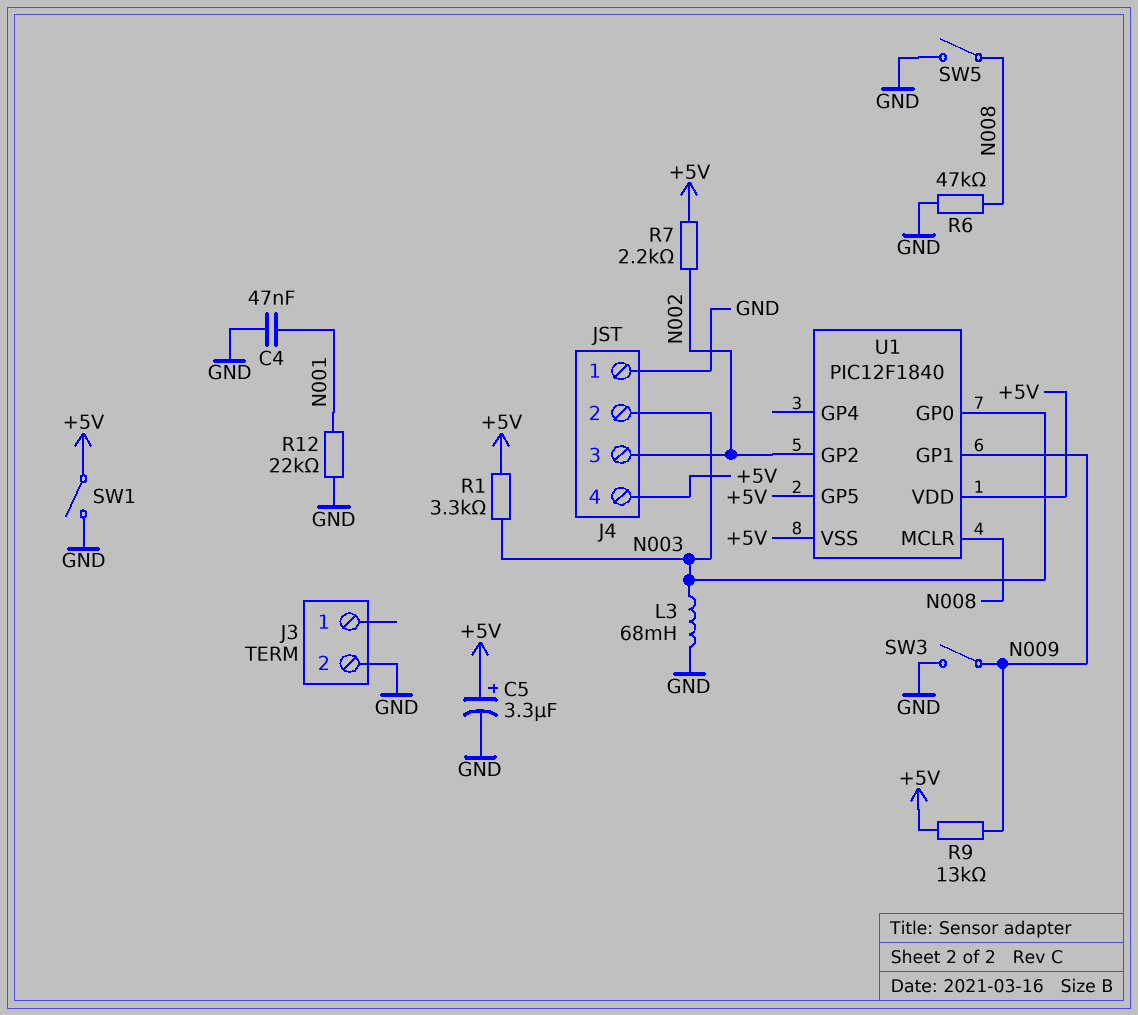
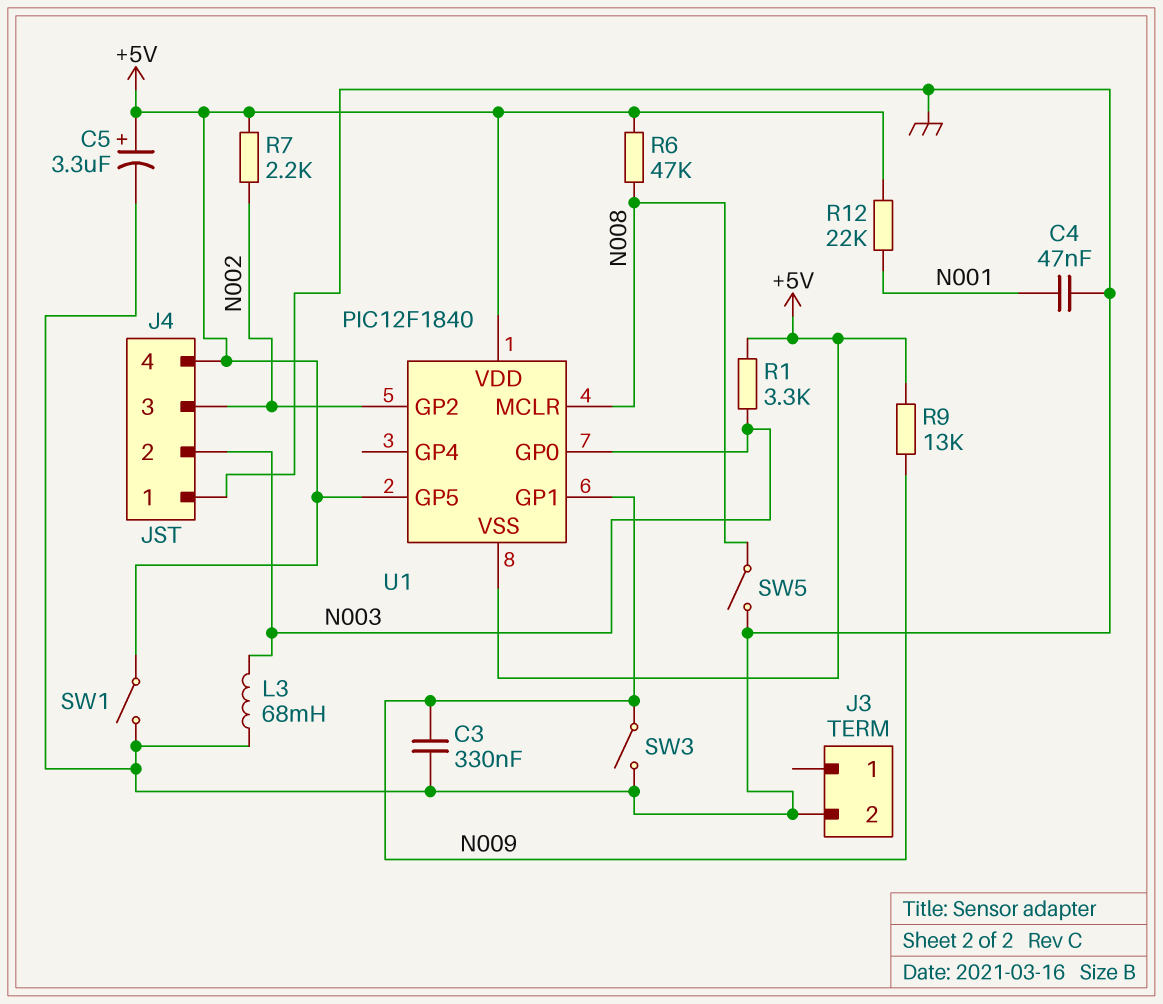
C3: none -> 330nF (GND, N009)
R6: 47k (GND, N008) -> 47k (+5V, N008)
R12: 22k (GND, N001) -> 22k (+5V, N001)

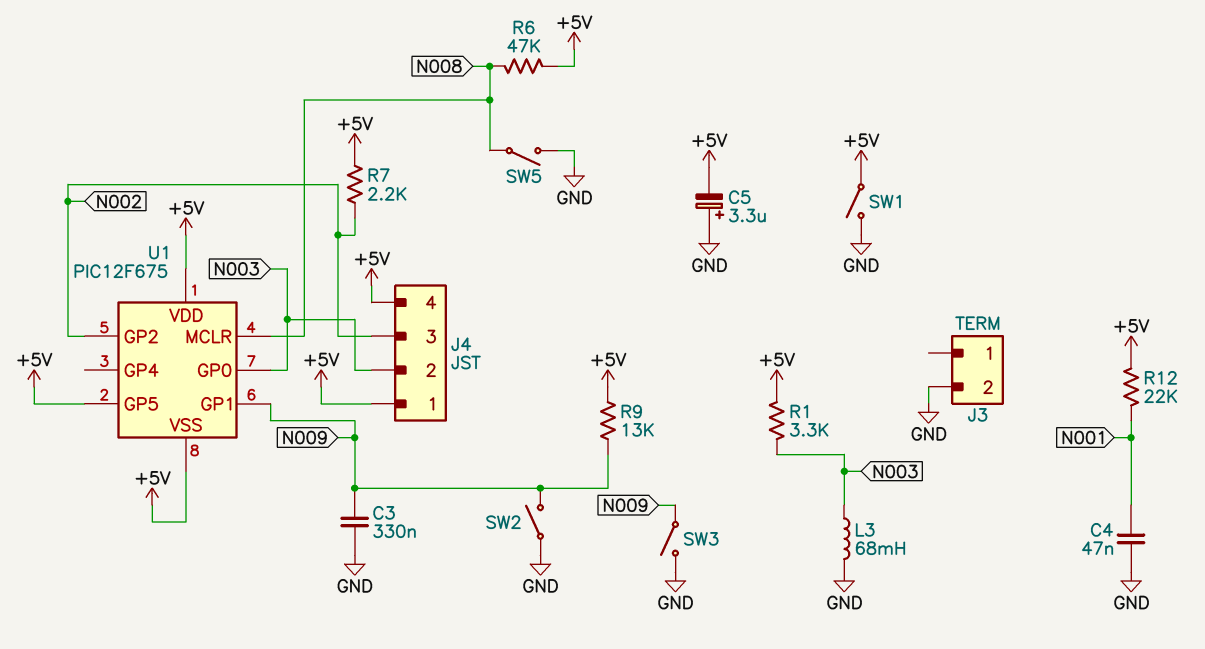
C5: 3.3uF (plus +5V, minus GND) -> 3.3uF (plus GND, minus +5V)
J4 pin 1: GND -> +5V
SW2: none -> switch (GND, N009)
U1: PIC12F1840 -> PIC12F675

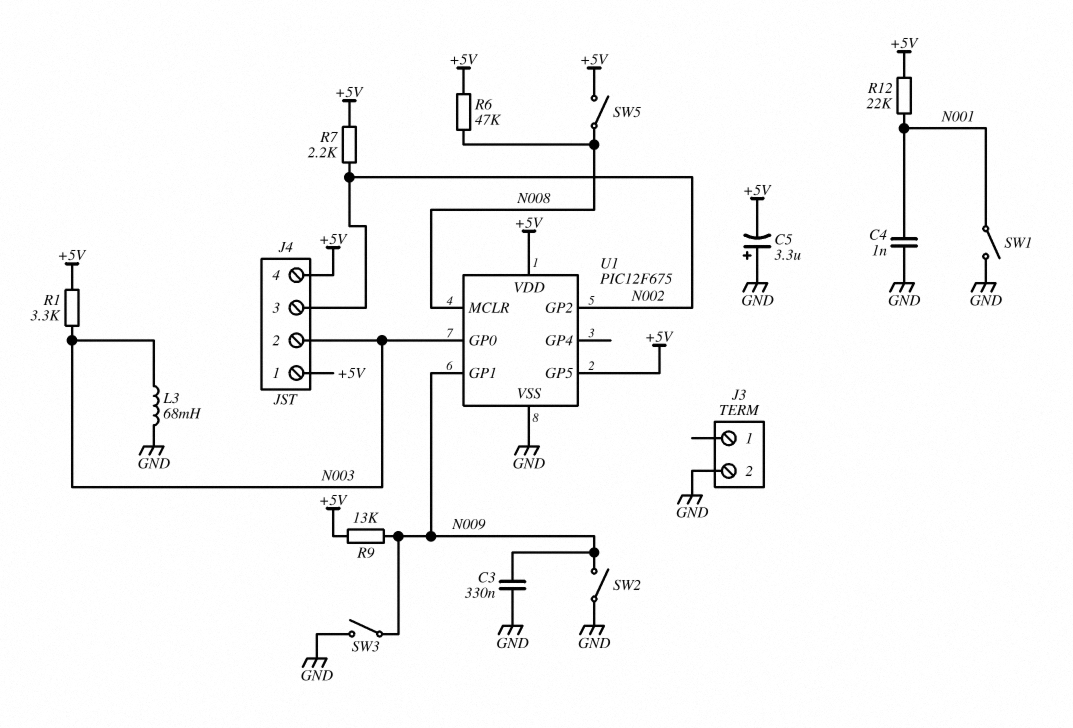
C4: 47nF (GND, N001) -> 1nF (GND, N001)
SW1: switch (+5V, GND) -> switch (GND, N001)
SW5: switch (GND, N008) -> switch (+5V, N008)
U1 pin VSS: +5V -> GND

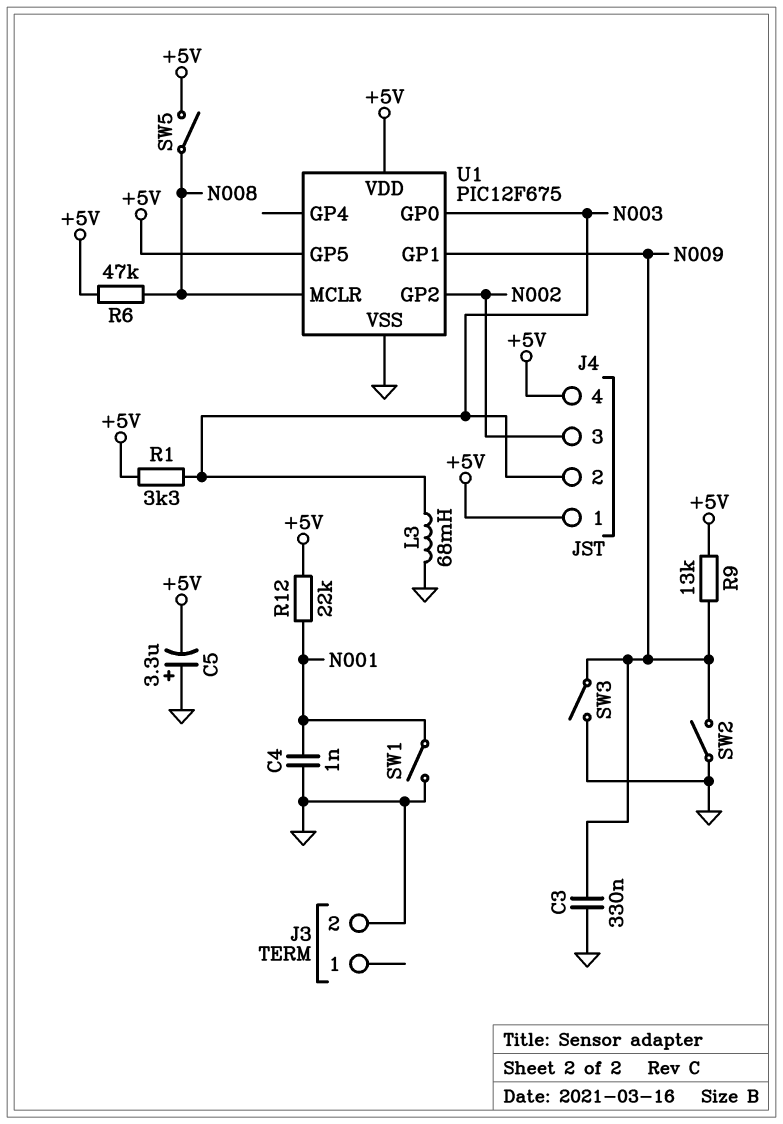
R7: 2.2k (+5V, N002) -> none

